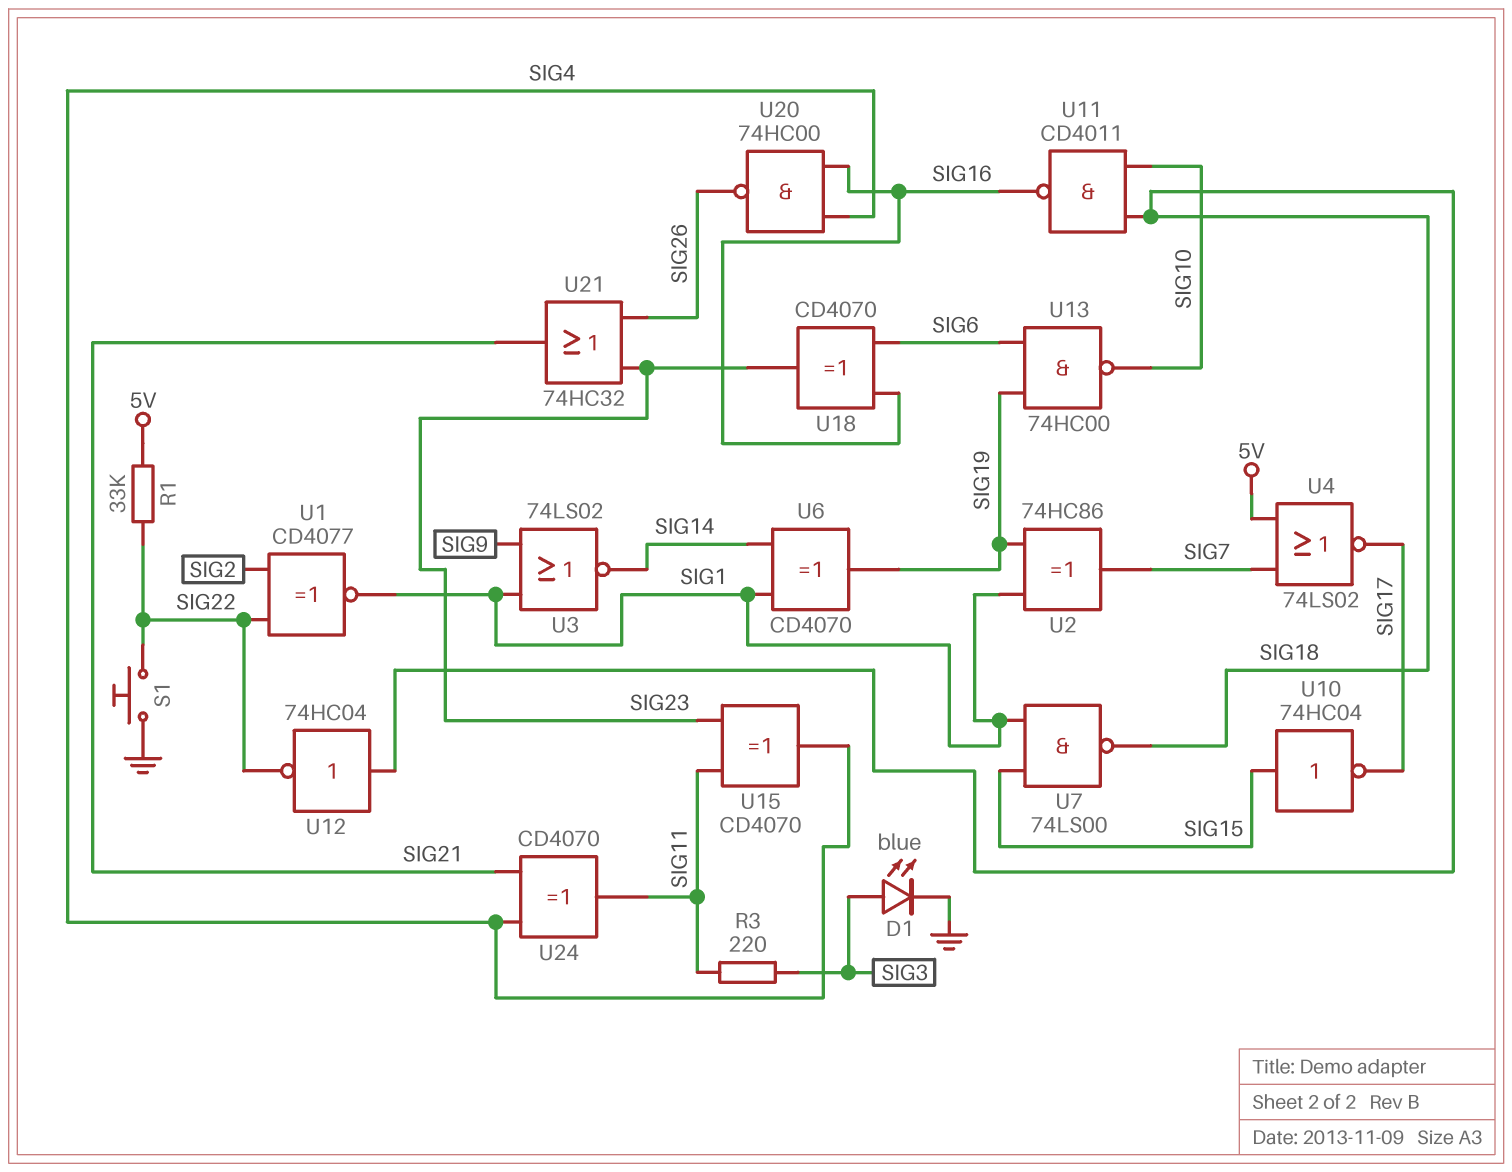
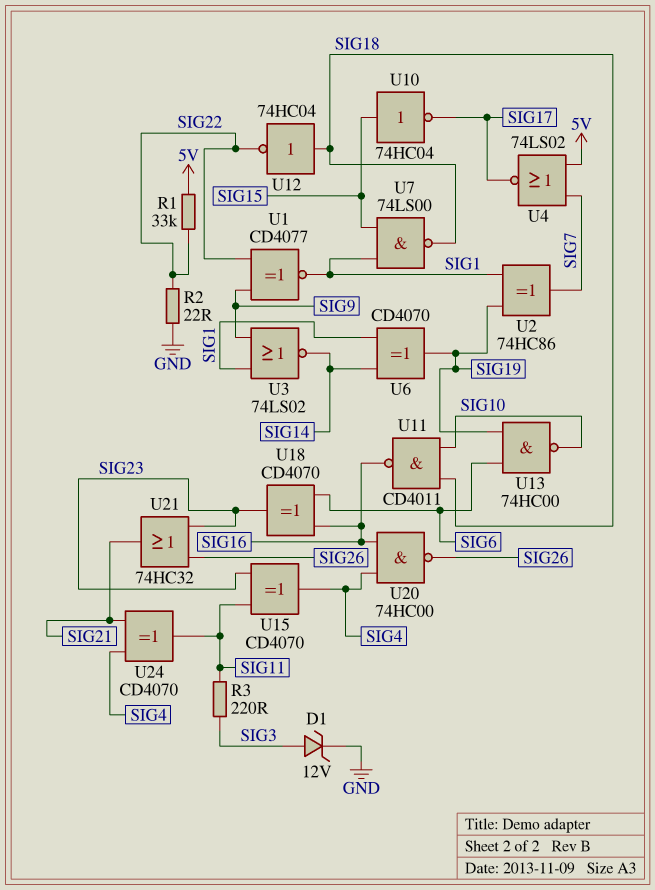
D1: LED blue (A SIG3, K GND) -> zener 12V (A SIG3, K GND)
R2: none -> 22 (GND, SIG22)
S1: button (GND, SIG22) -> none
U1: XNOR CD4077 (in SIG2, in SIG22, out SIG1) -> XNOR CD4077 (in SIG9, in SIG22, out SIG1)

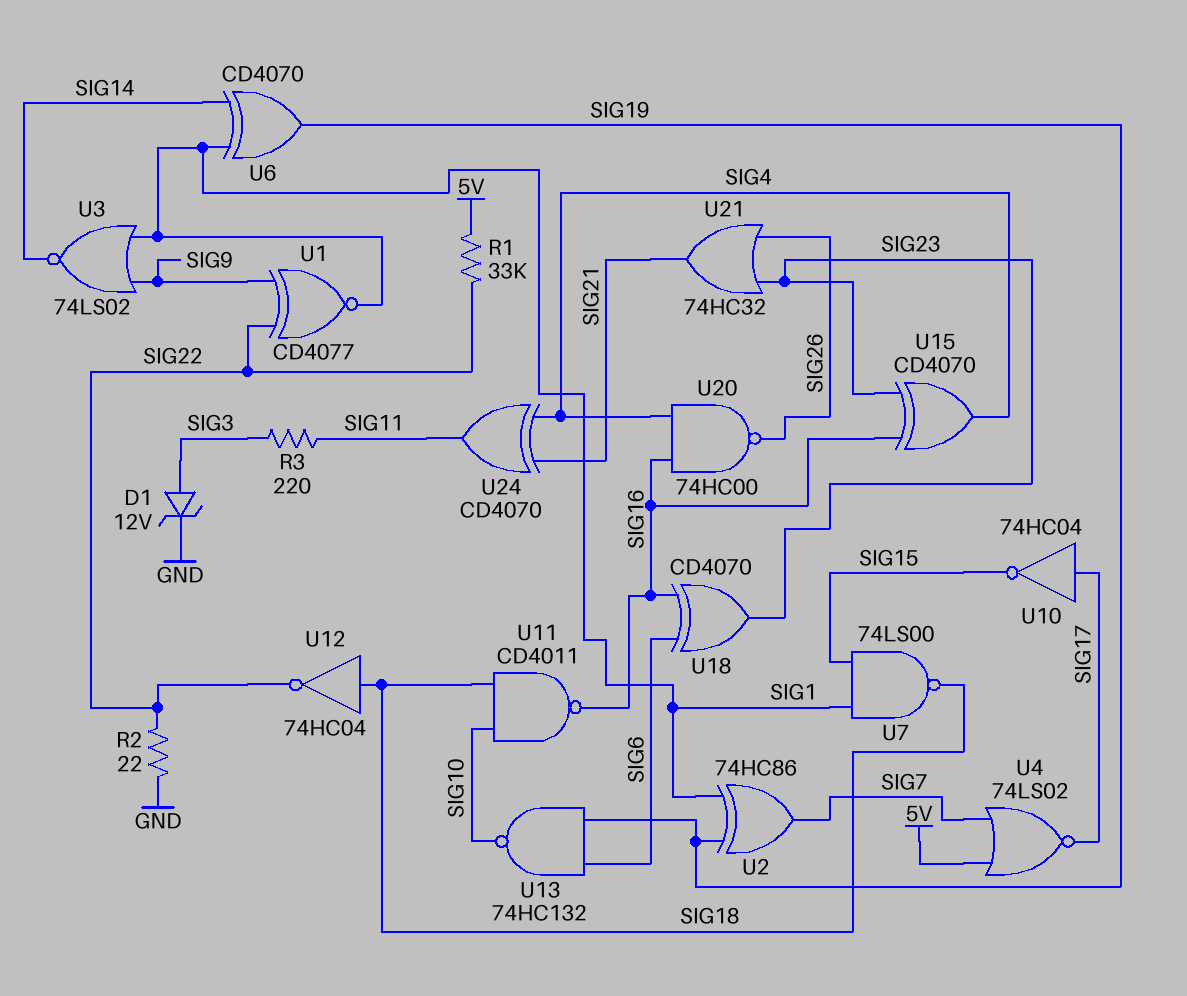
U10: NOT 74HC04 (in SIG15, out SIG17) -> NOT 74HC04 (in SIG17, out SIG15)
U13: NAND 74HC00 (in SIG6, in SIG19, out SIG10) -> NAND 74HC132 (in SIG6, in SIG19, out SIG10)
U15: XOR CD4070 (in SIG11, in SIG23, out SIG4) -> XOR CD4070 (in SIG16, in SIG23, out SIG4)

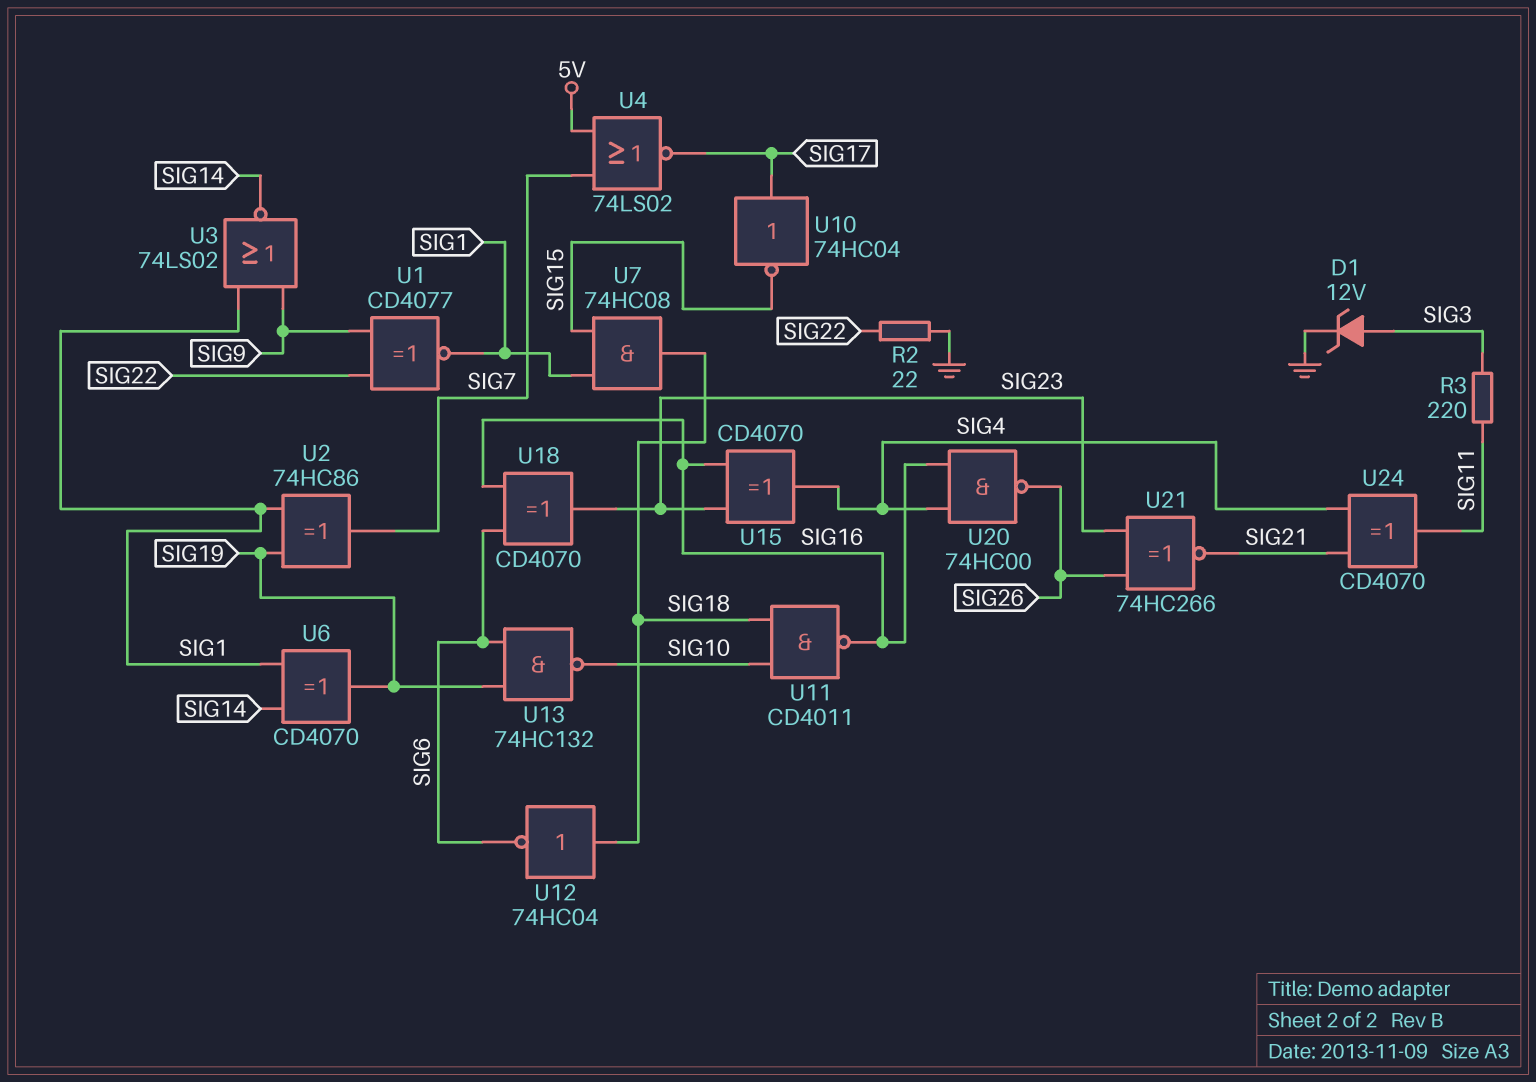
R1: 33k (5V, SIG22) -> none
U7: NAND 74LS00 (in SIG1, in SIG15, out SIG18) -> AND 74HC08 (in SIG1, in SIG15, out SIG18)
U12: NOT 74HC04 (in SIG18, out SIG22) -> NOT 74HC04 (in SIG18, out SIG6)
U21: OR 74HC32 (in SIG23, in SIG26, out SIG21) -> XNOR 74HC266 (in SIG23, in SIG26, out SIG21)

